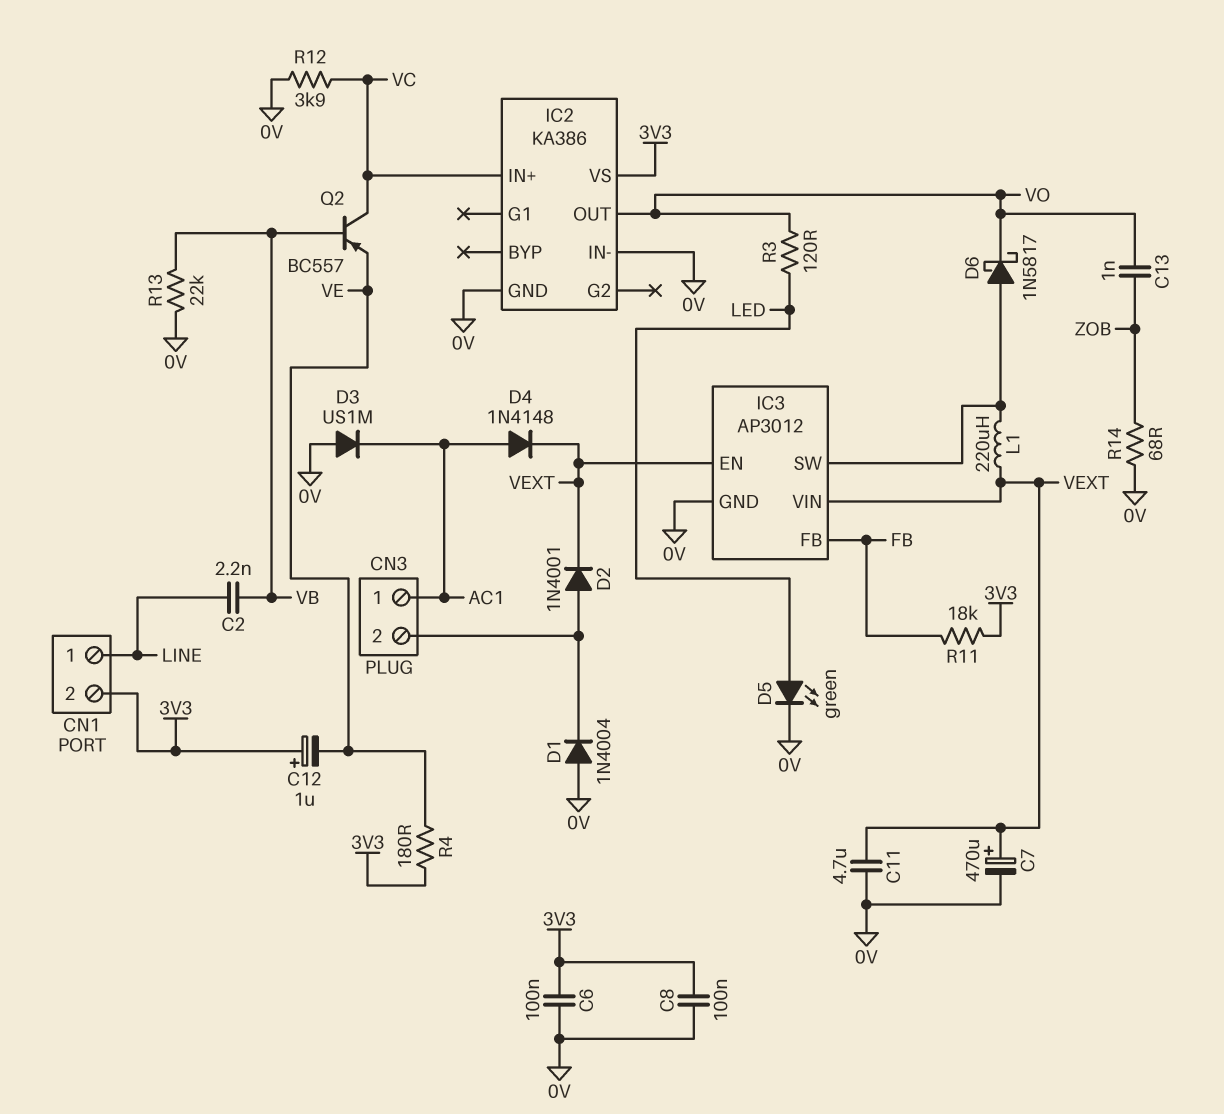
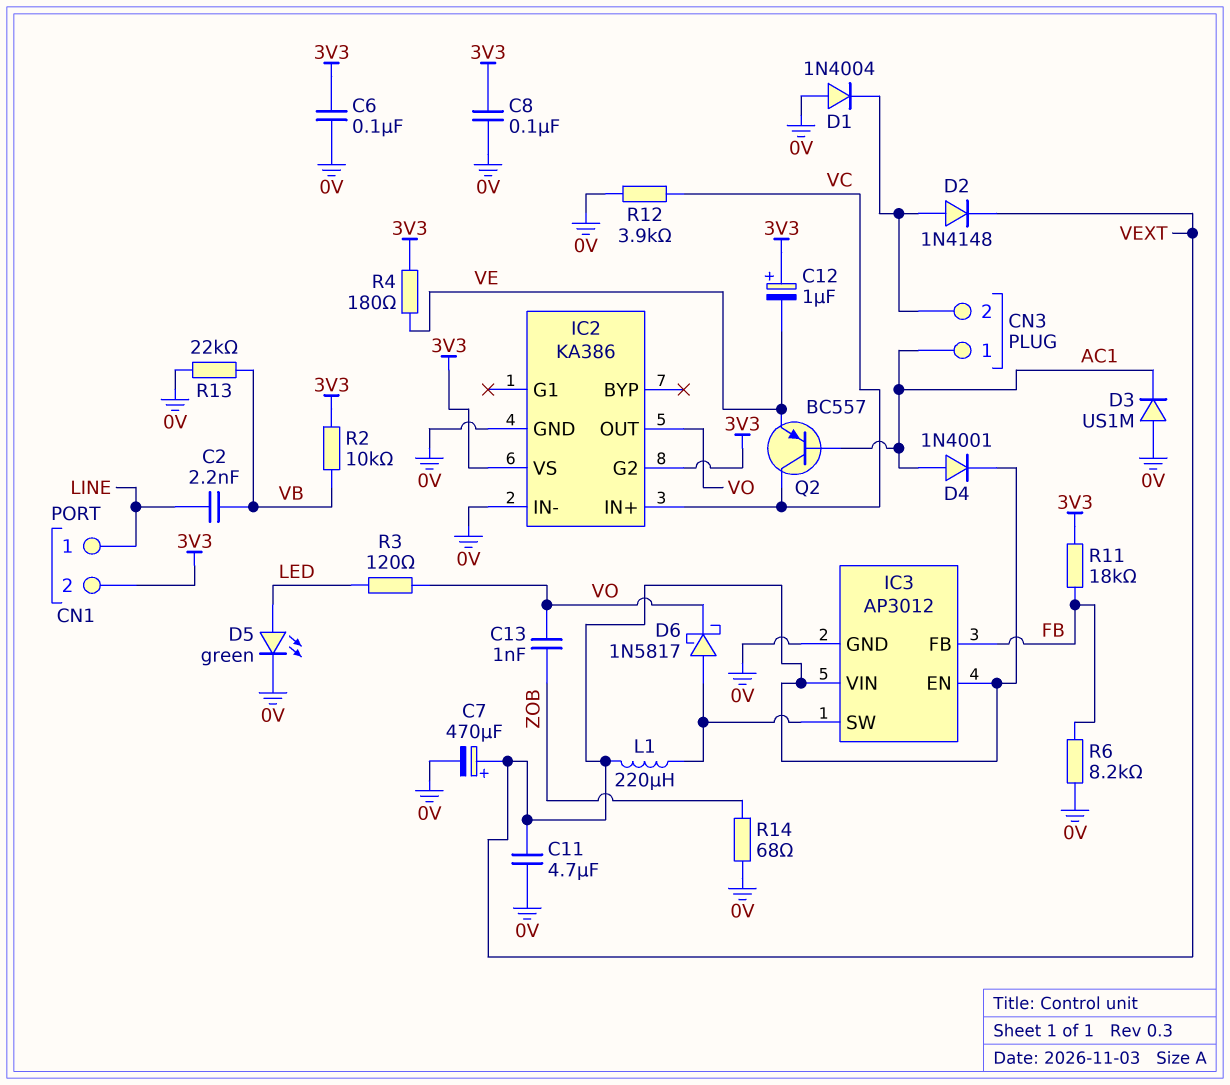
D2: diode 1N4001 (A CN3/2, K VEXT) -> diode 1N4148 (A CN3/2, K VEXT)
D4: diode 1N4148 (A AC1, K VEXT) -> diode 1N4001 (A AC1, K VEXT)
IC2 pin G2: none -> 3V3
Q2: PNP BC557 (B VB, C VC, E VE) -> PNP BC557 (B AC1, C VC, E VE)
R2: none -> 10k (3V3, VB)
R6: none -> 8.2k (0V, FB)

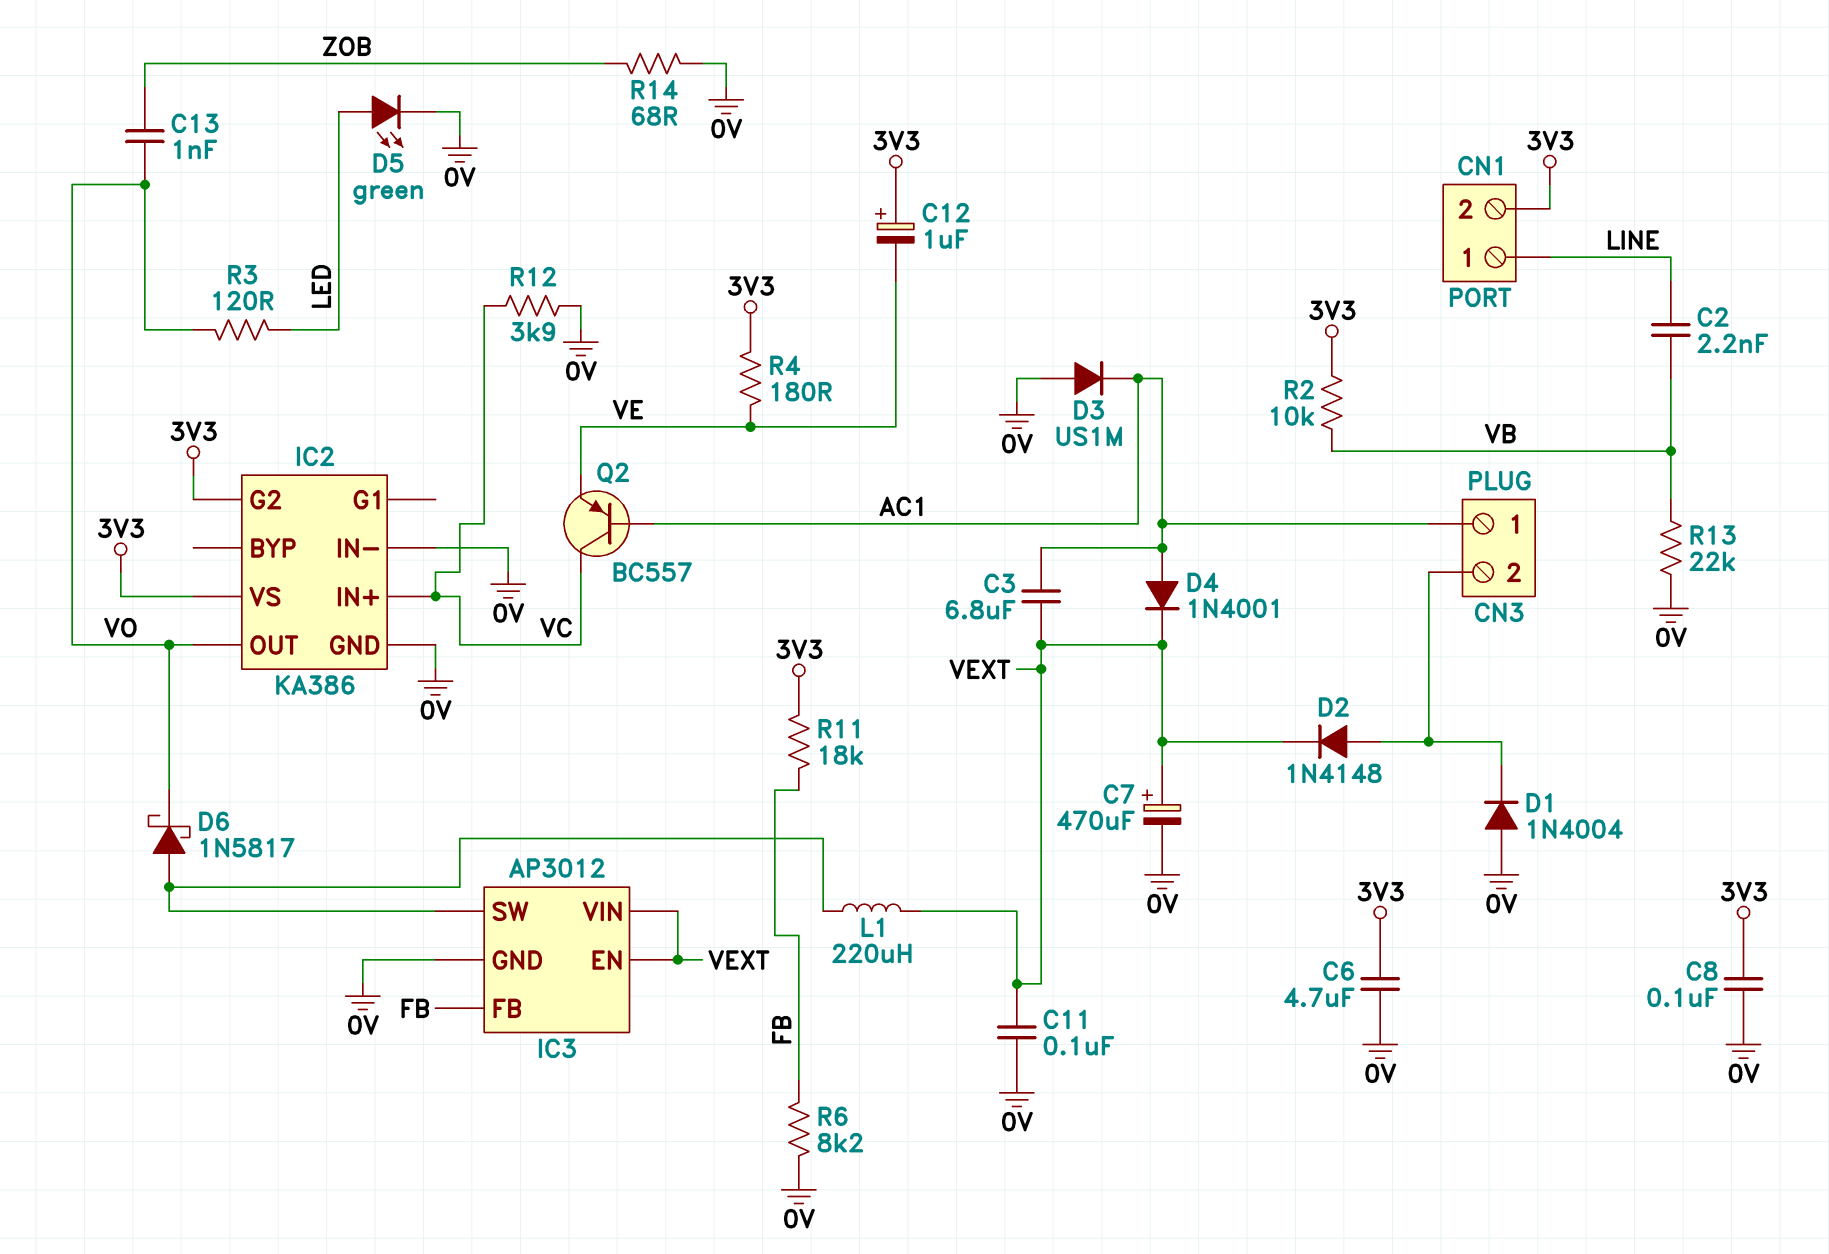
C3: none -> 6.8uF (AC1, VEXT)
C6: 100nF (0V, 3V3) -> 4.7uF (0V, 3V3)
C11: 4.7uF (0V, VEXT) -> 100nF (0V, VEXT)

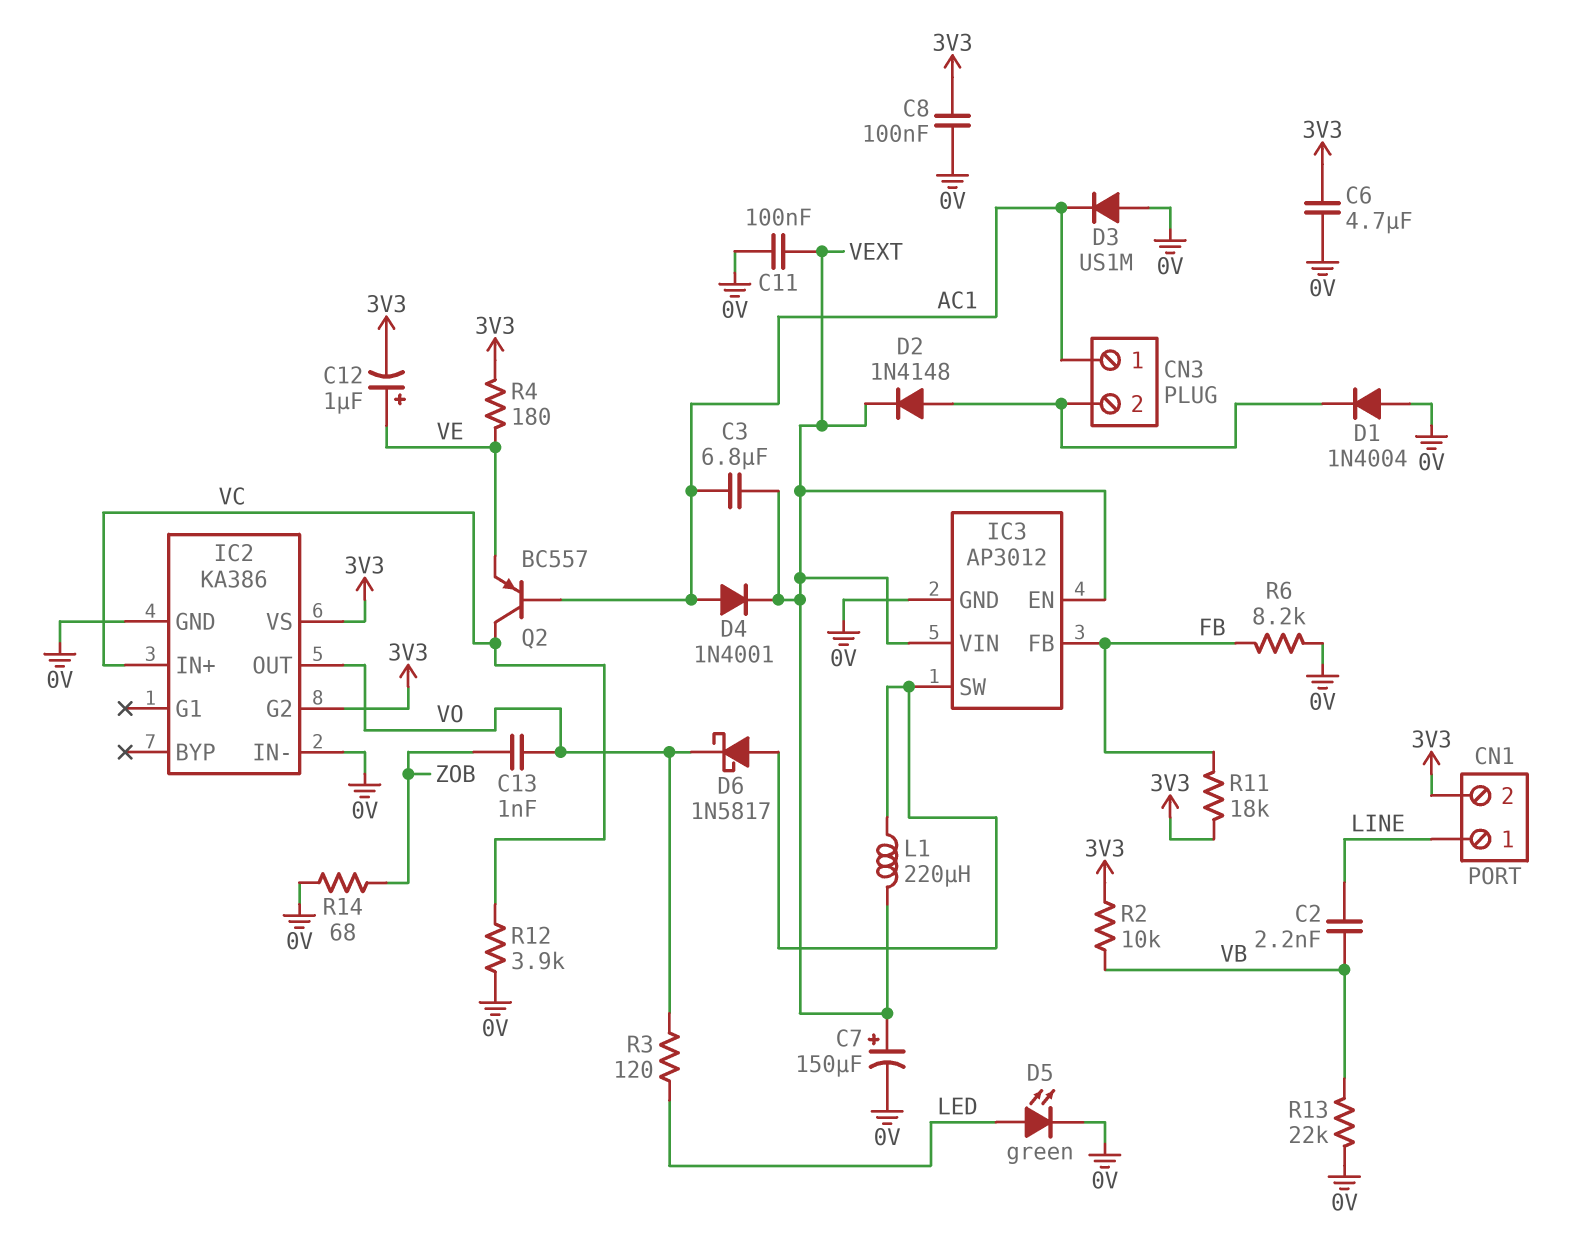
C7: 470uF (plus VEXT, minus 0V) -> 150uF (plus VEXT, minus 0V)
C12: 1uF (plus 3V3, minus VE) -> 1uF (plus VE, minus 3V3)

